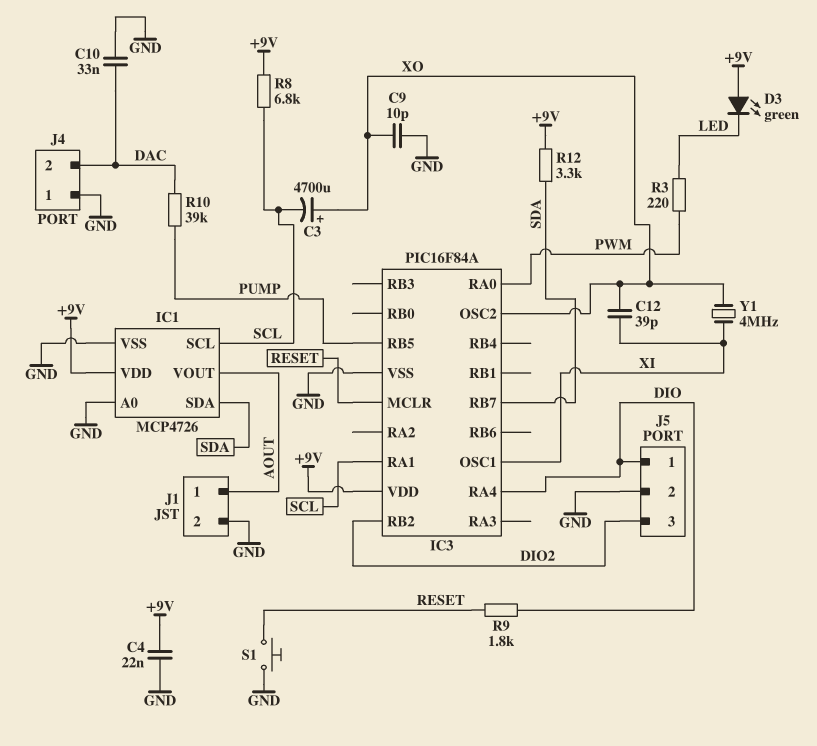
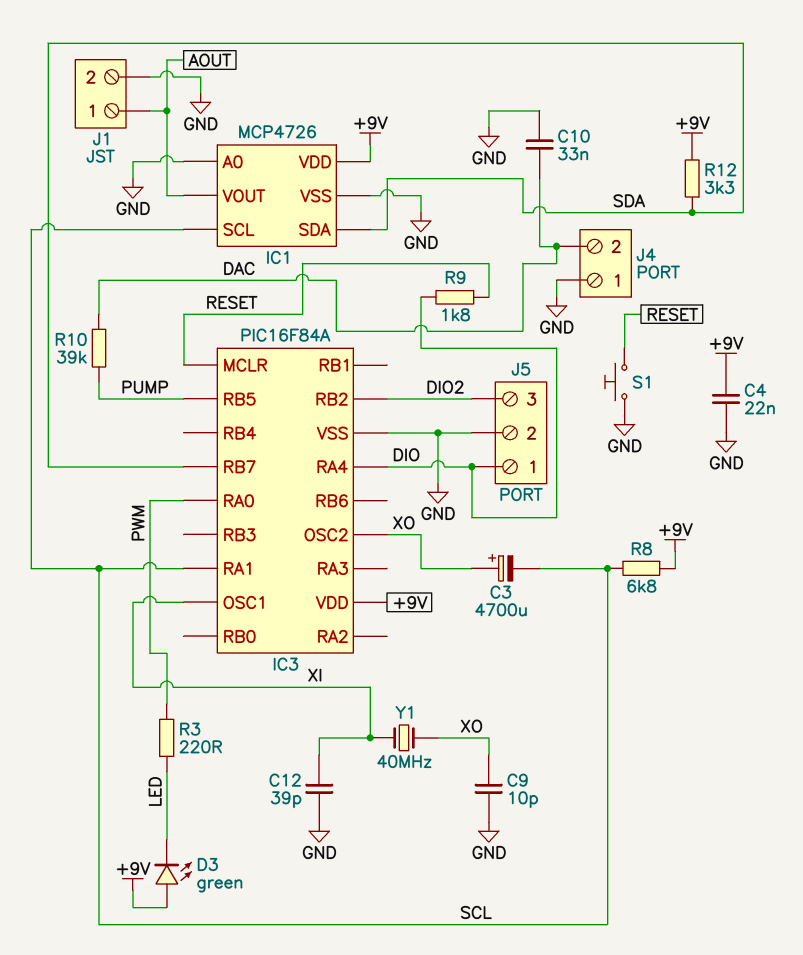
C12: 39pF (XI, XO) -> 39pF (GND, XI)
Y1: 4MHz (XI, XO) -> 40MHz (XI, XO)

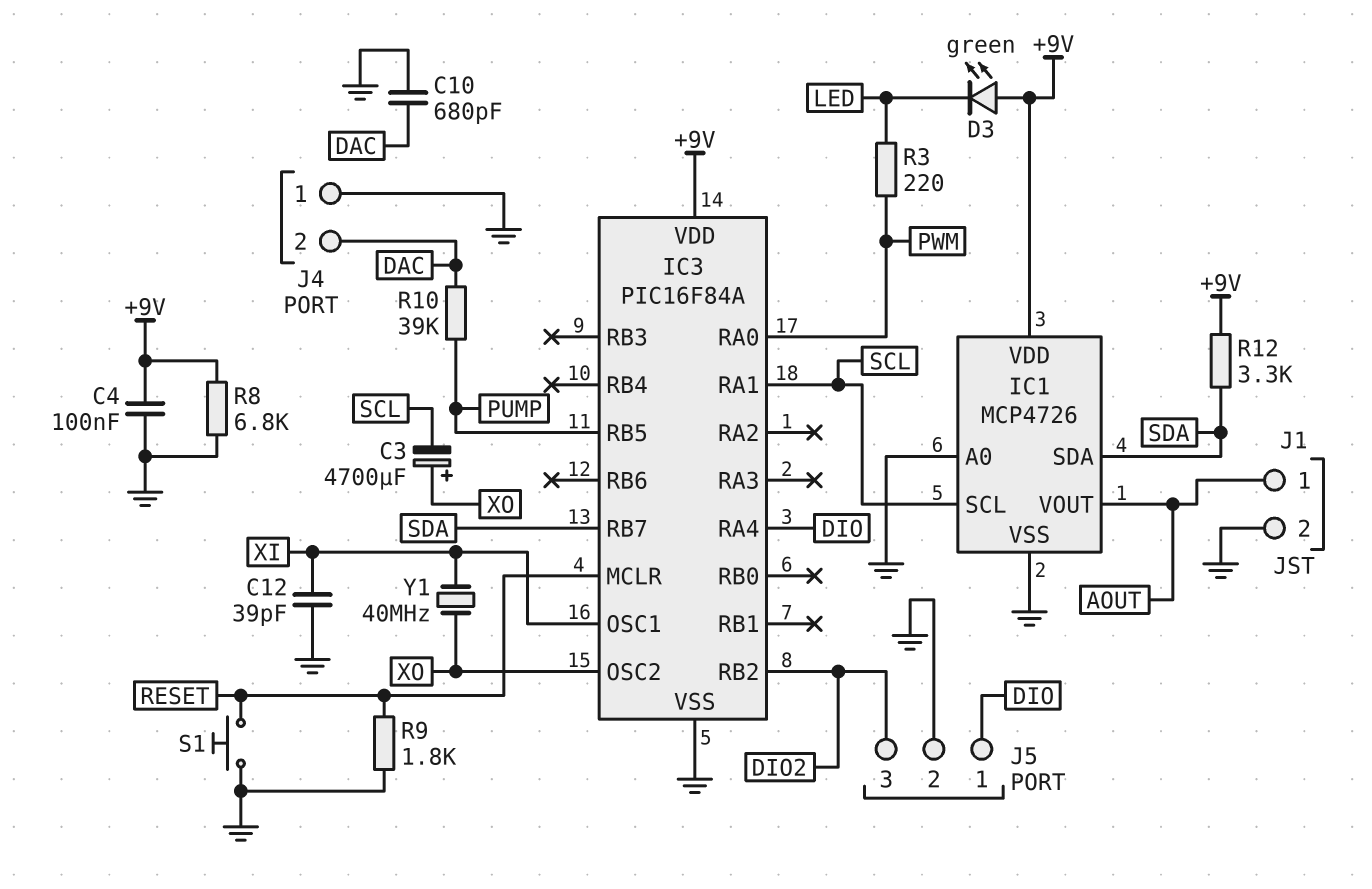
C4: 22nF (+9V, GND) -> 100nF (+9V, GND)
C9: 10pF (GND, XO) -> none
C10: 33nF (DAC, GND) -> 680pF (DAC, GND)
R8: 6.8k (+9V, SCL) -> 6.8k (+9V, GND)
R9: 1.8k (DIO, RESET) -> 1.8k (GND, RESET)

